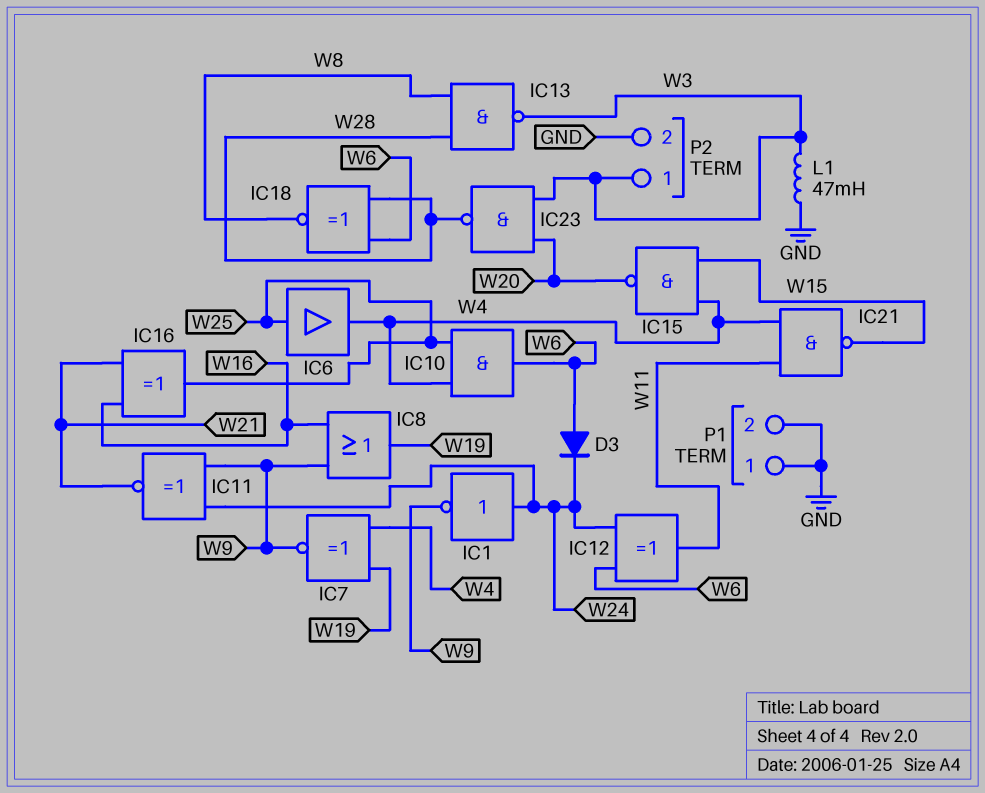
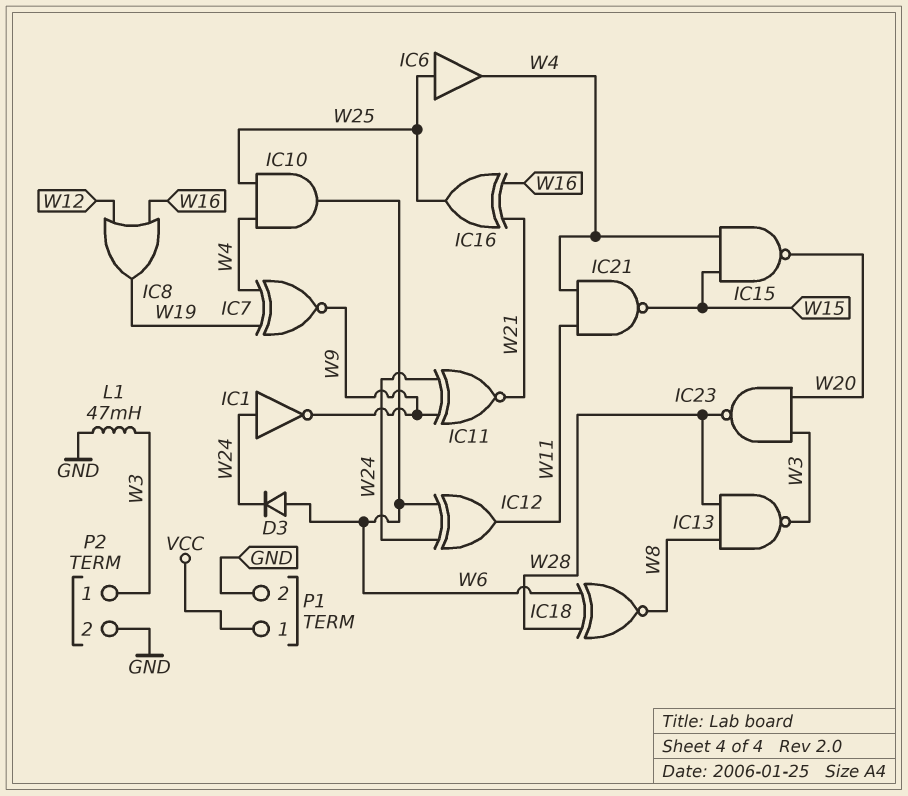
IC8: OR (in W9, in W16, out W19) -> OR (in W12, in W16, out W19)
P1 pin 1: GND -> VCC

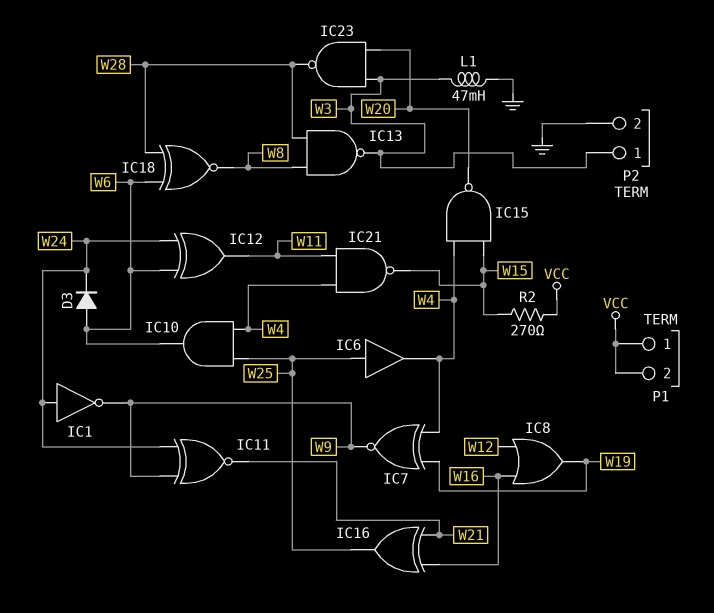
P1 pin 2: GND -> VCC
R2: none -> 270 (VCC, W15)

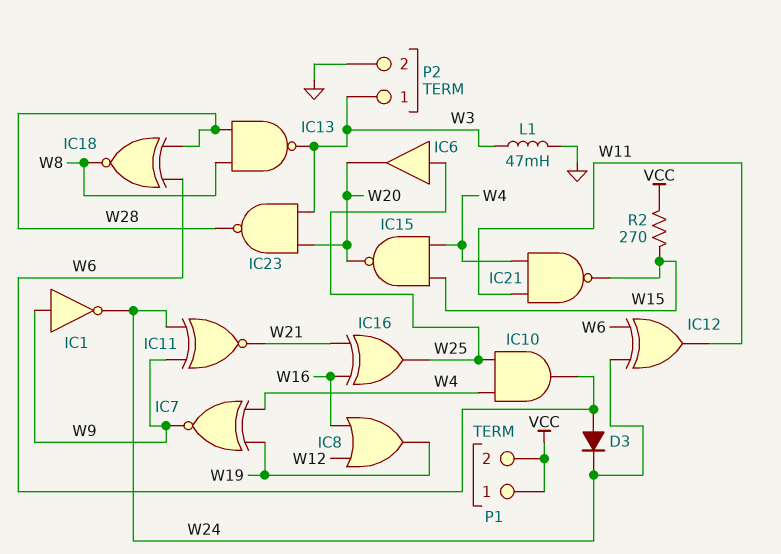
IC1: NOT (in W24, out W9) -> NOT (in W9, out W24)
IC6: buffer (in W25, out W4) -> buffer (in W25, out W20)

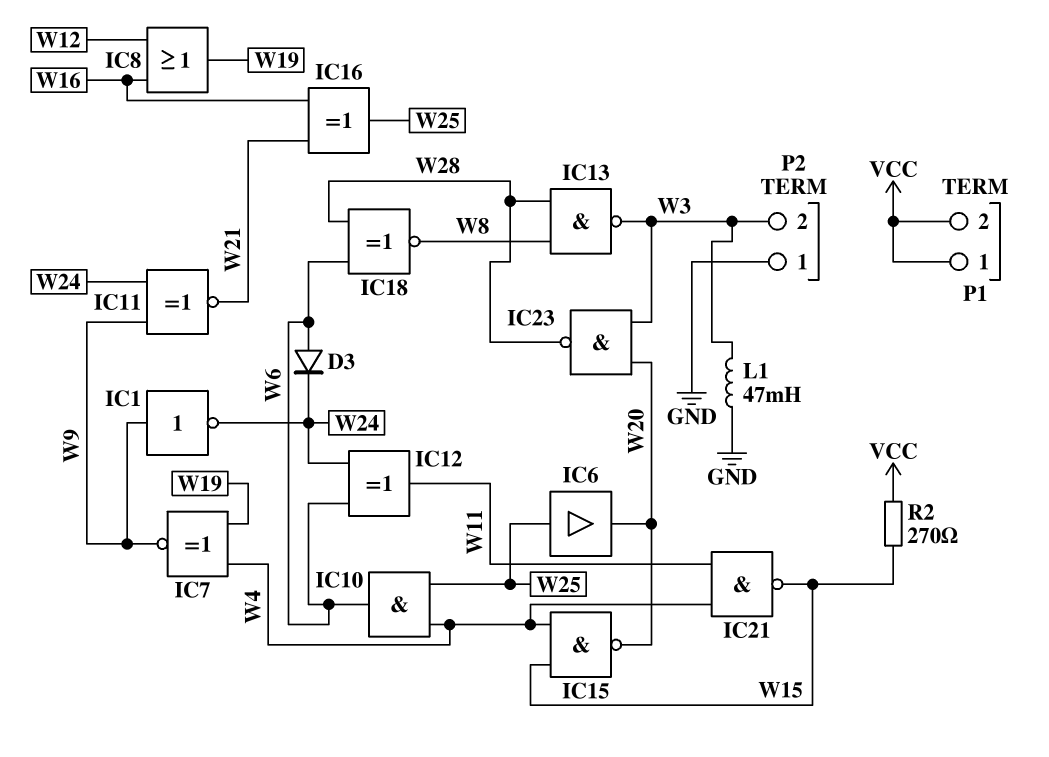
P2 pin 1: W3 -> GND
P2 pin 2: GND -> W3

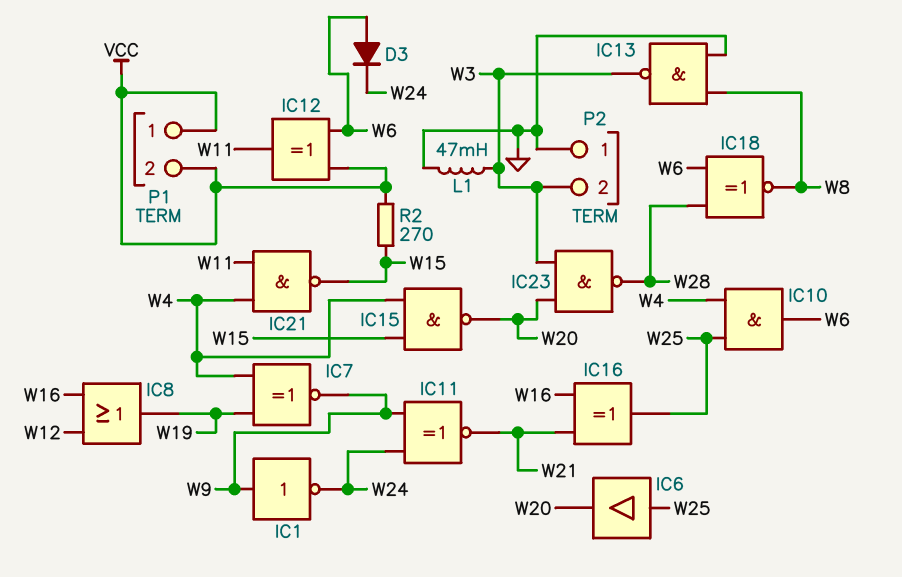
IC12: XOR (in W6, in W24, out W11) -> XOR (in VCC, in W6, out W11)
IC13: NAND (in W8, in W28, out W3) -> NAND (in GND, in W8, out W3)

